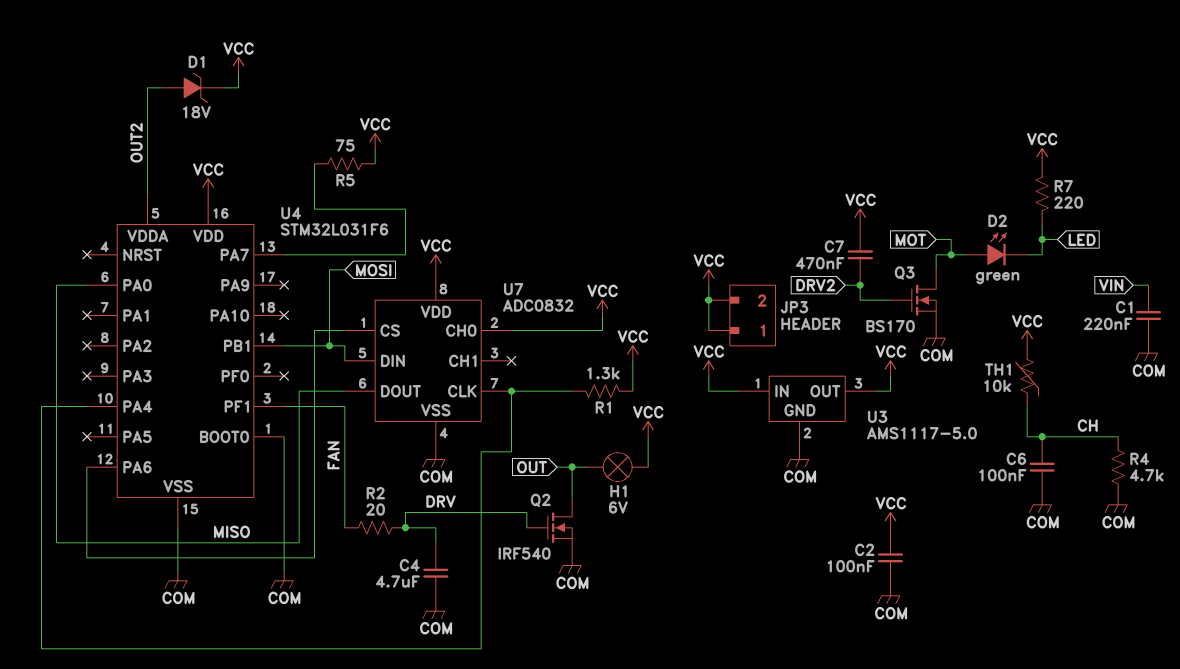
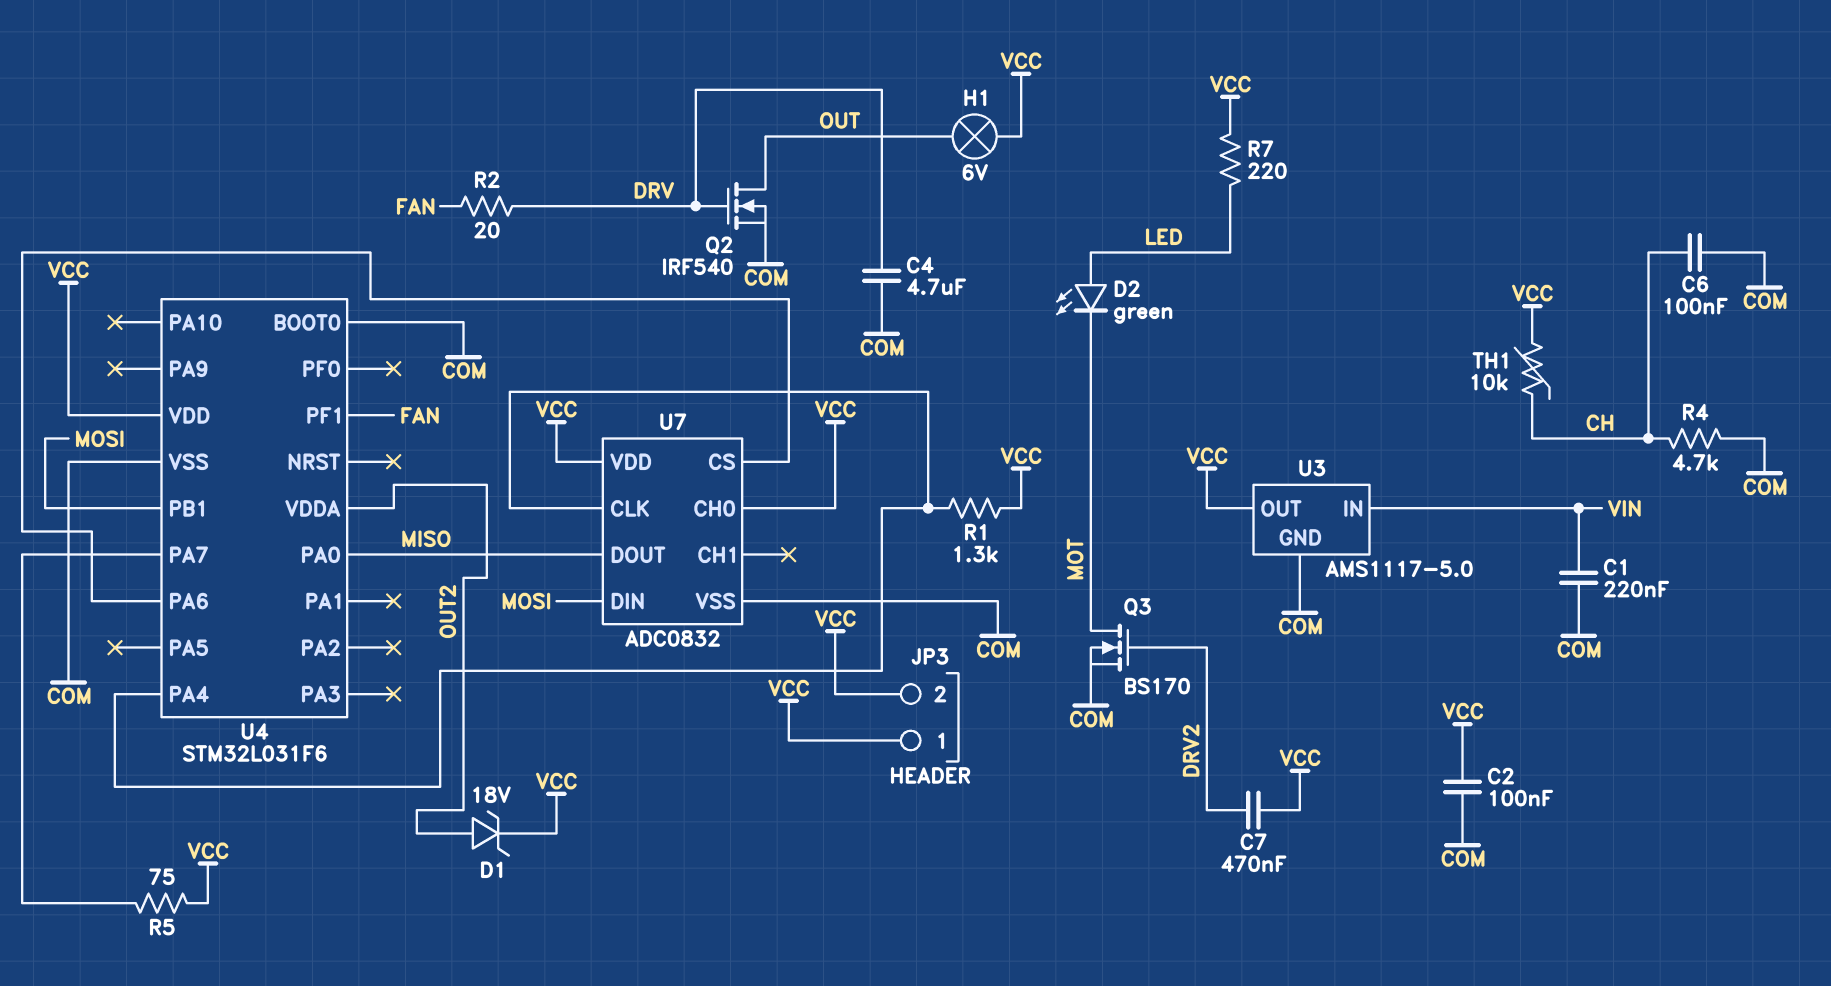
D2: LED green (A MOT, K LED) -> LED green (A LED, K MOT)
U3 pin IN: VCC -> VIN

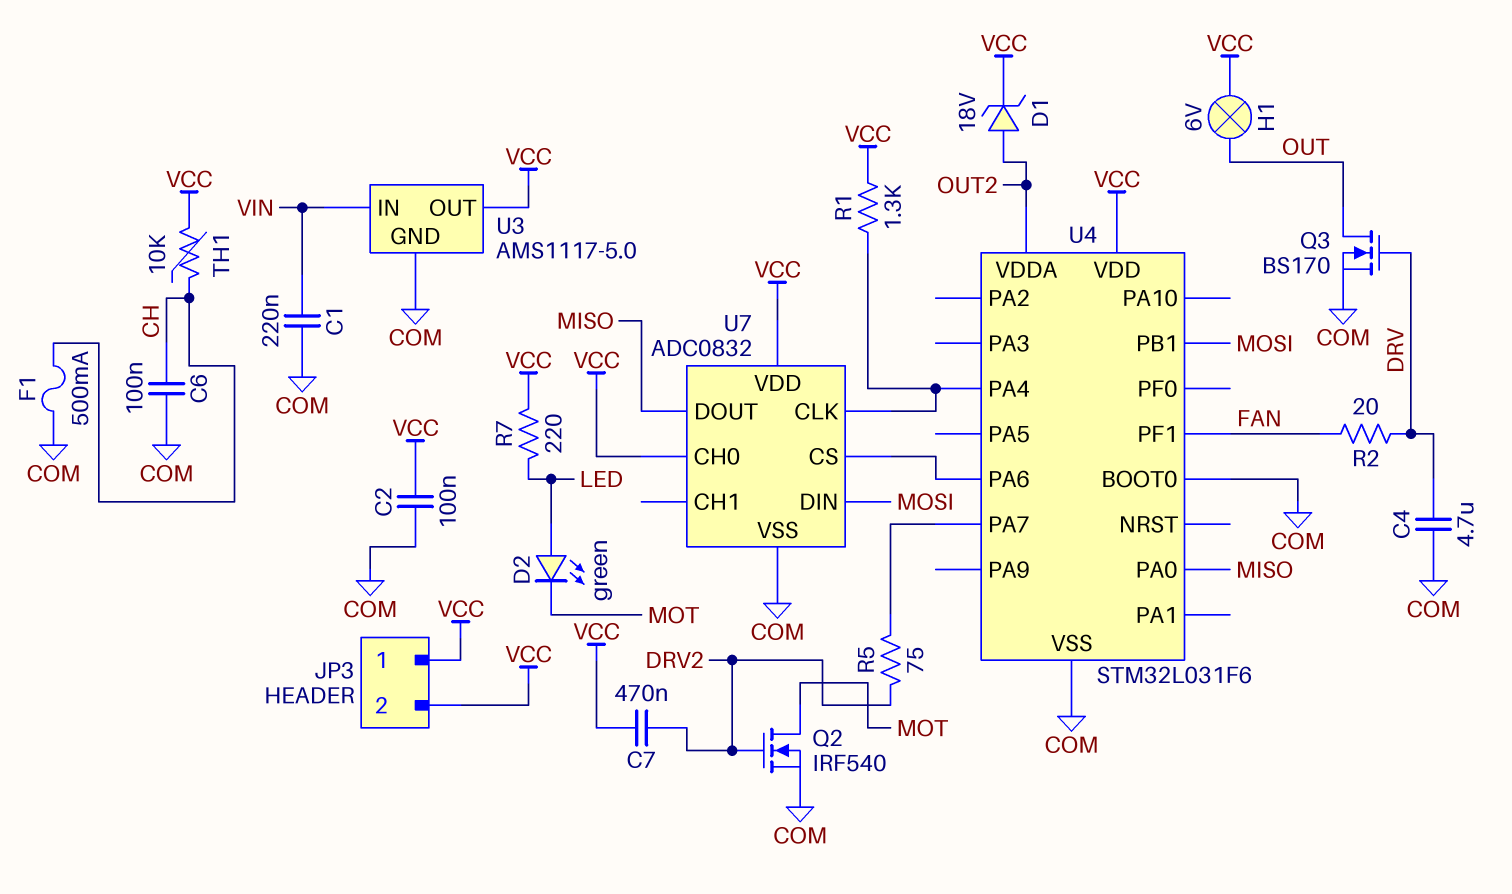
F1: none -> 500mA (CH, COM)
Q2: NMOS IRF540 (G DRV, D OUT, S COM) -> NMOS IRF540 (G DRV2, D MOT, S COM)
Q3: NMOS BS170 (G DRV2, D MOT, S COM) -> NMOS BS170 (G DRV, D OUT, S COM)
R4: 4.7k (CH, COM) -> none
R5: 75 (U4/PA7, VCC) -> 75 (DRV2, U4/PA7)

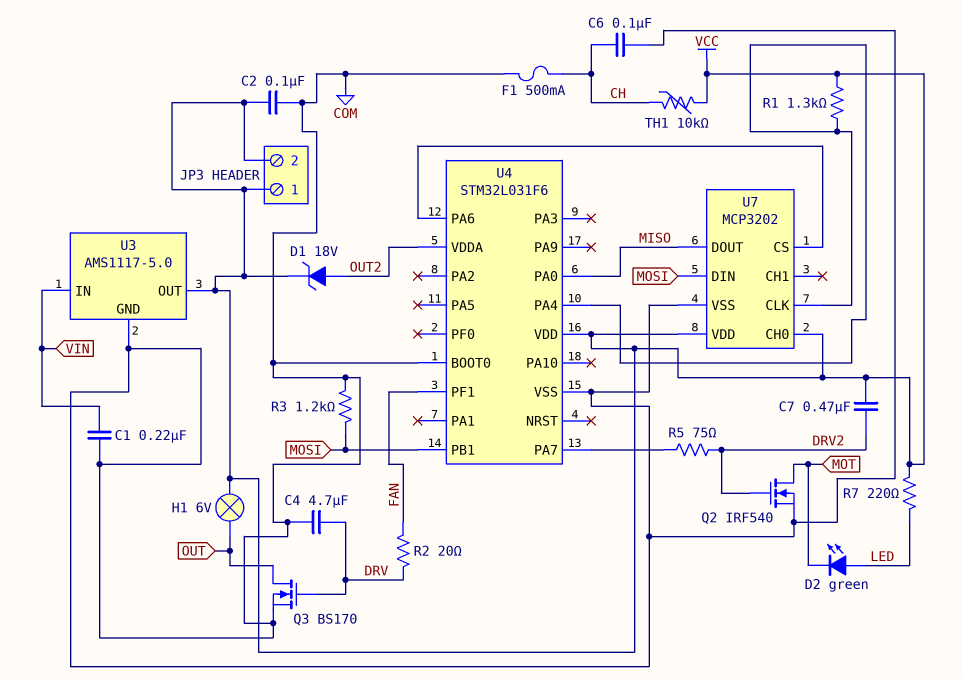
R3: none -> 1.2k (COM, MOSI)
U7: ADC0832 -> MCP3202

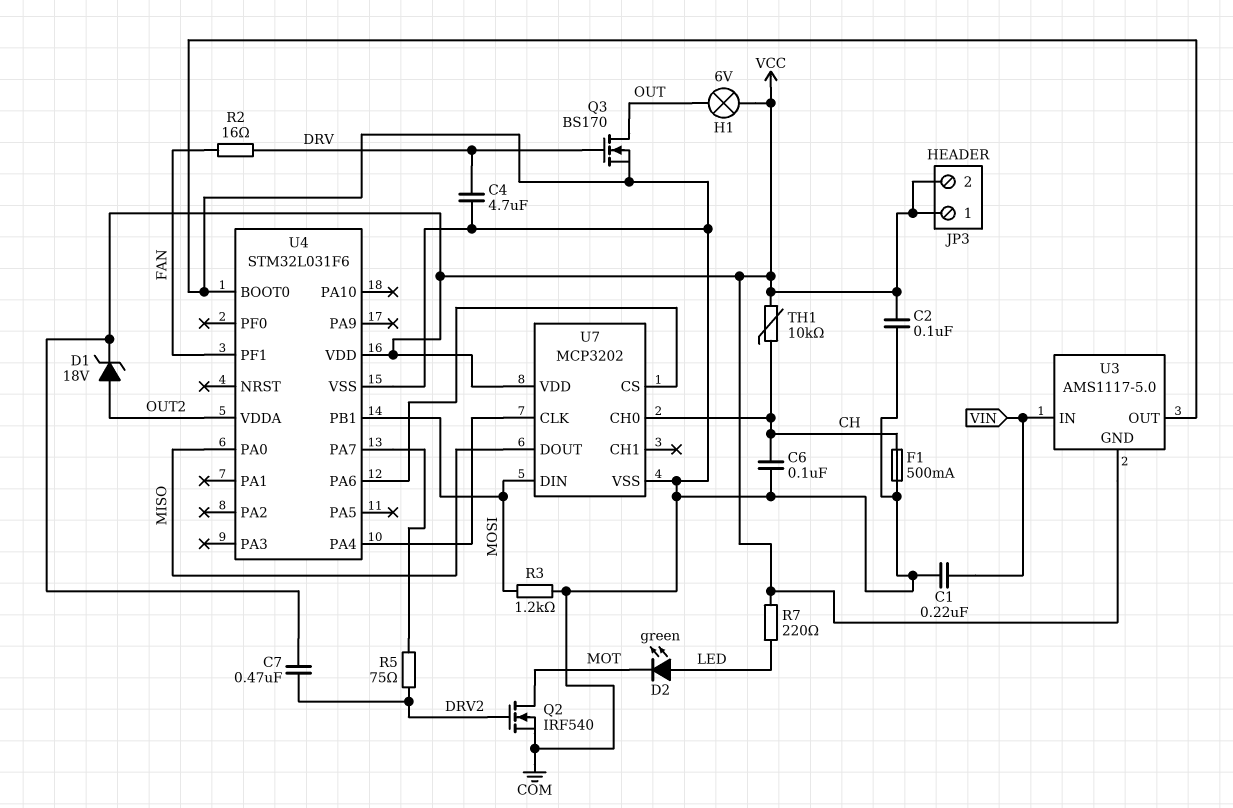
R1: 1.3k (U4/PA4, VCC) -> none
R2: 20 (DRV, FAN) -> 16 (DRV, FAN)
U3 pin GND: COM -> VCC
U3 pin OUT: VCC -> COM
U7 pin CH0: VCC -> CH

